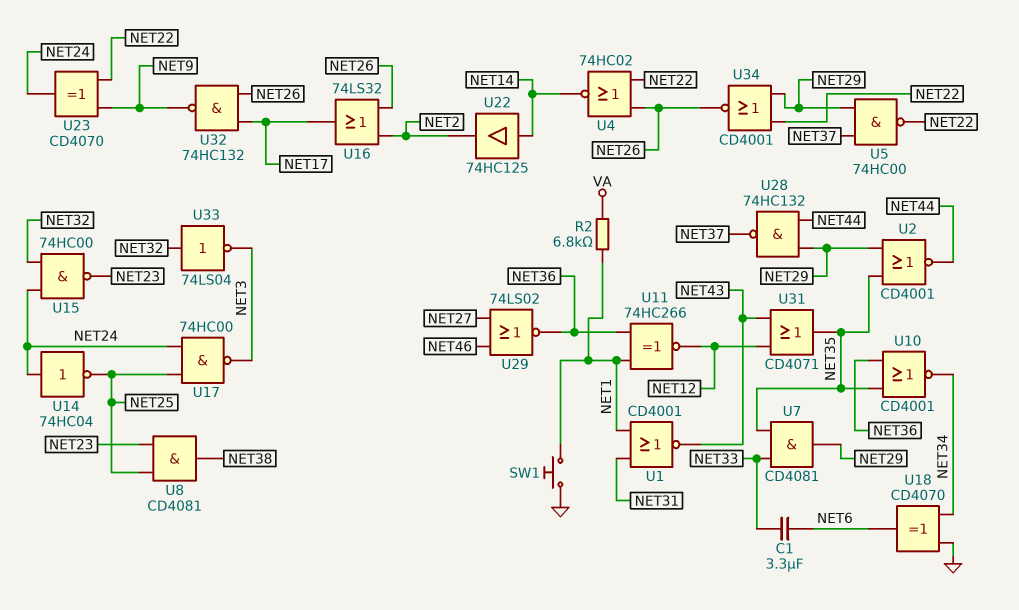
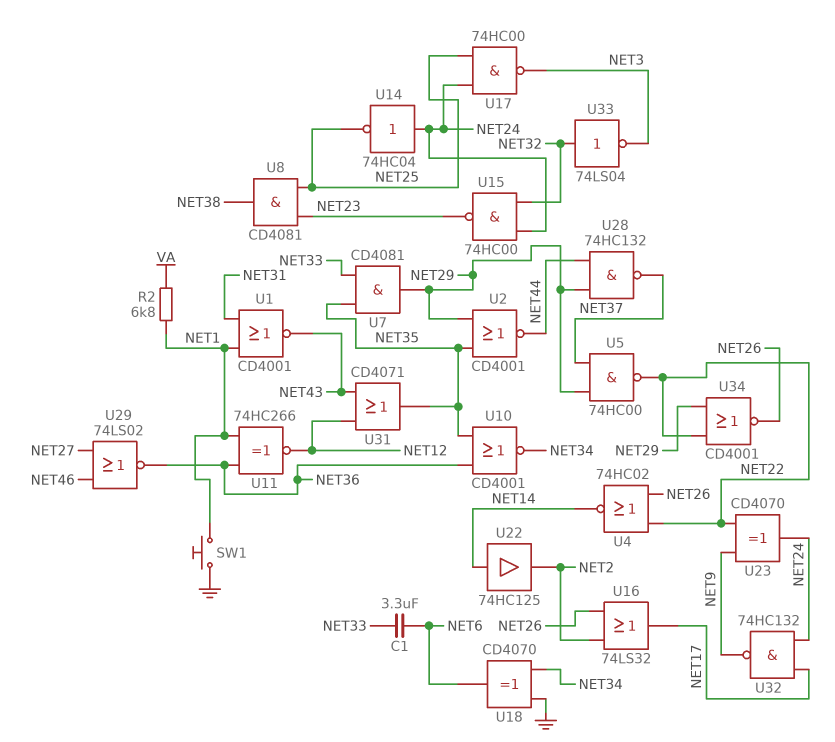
U32: NAND 74HC132 (in NET17, in NET26, out NET9) -> NAND 74HC132 (in NET17, in NET24, out NET9)

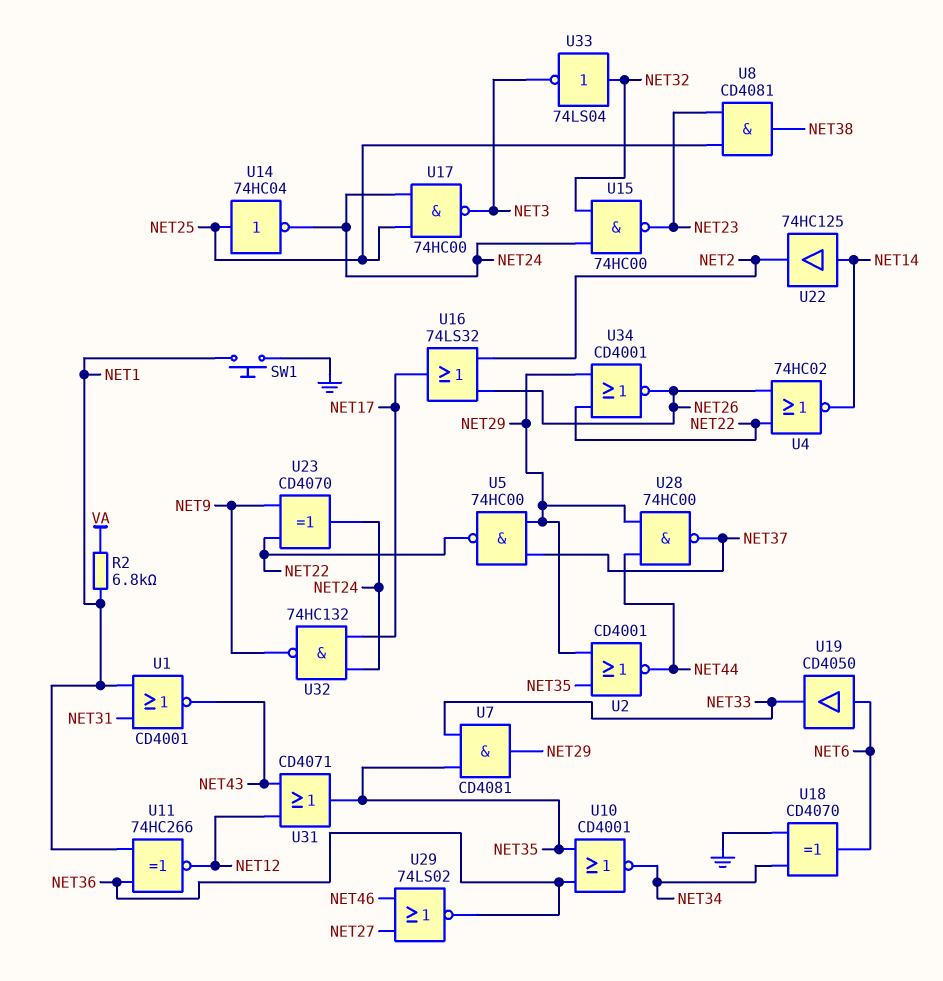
C1: 3.3uF (NET6, NET33) -> none
U14: NOT 74HC04 (in NET24, out NET25) -> NOT 74HC04 (in NET25, out NET24)
U19: none -> buffer CD4050 (in NET6, out NET33)
U28: NAND 74HC132 (in NET29, in NET44, out NET37) -> NAND 74HC00 (in NET29, in NET44, out NET37)

